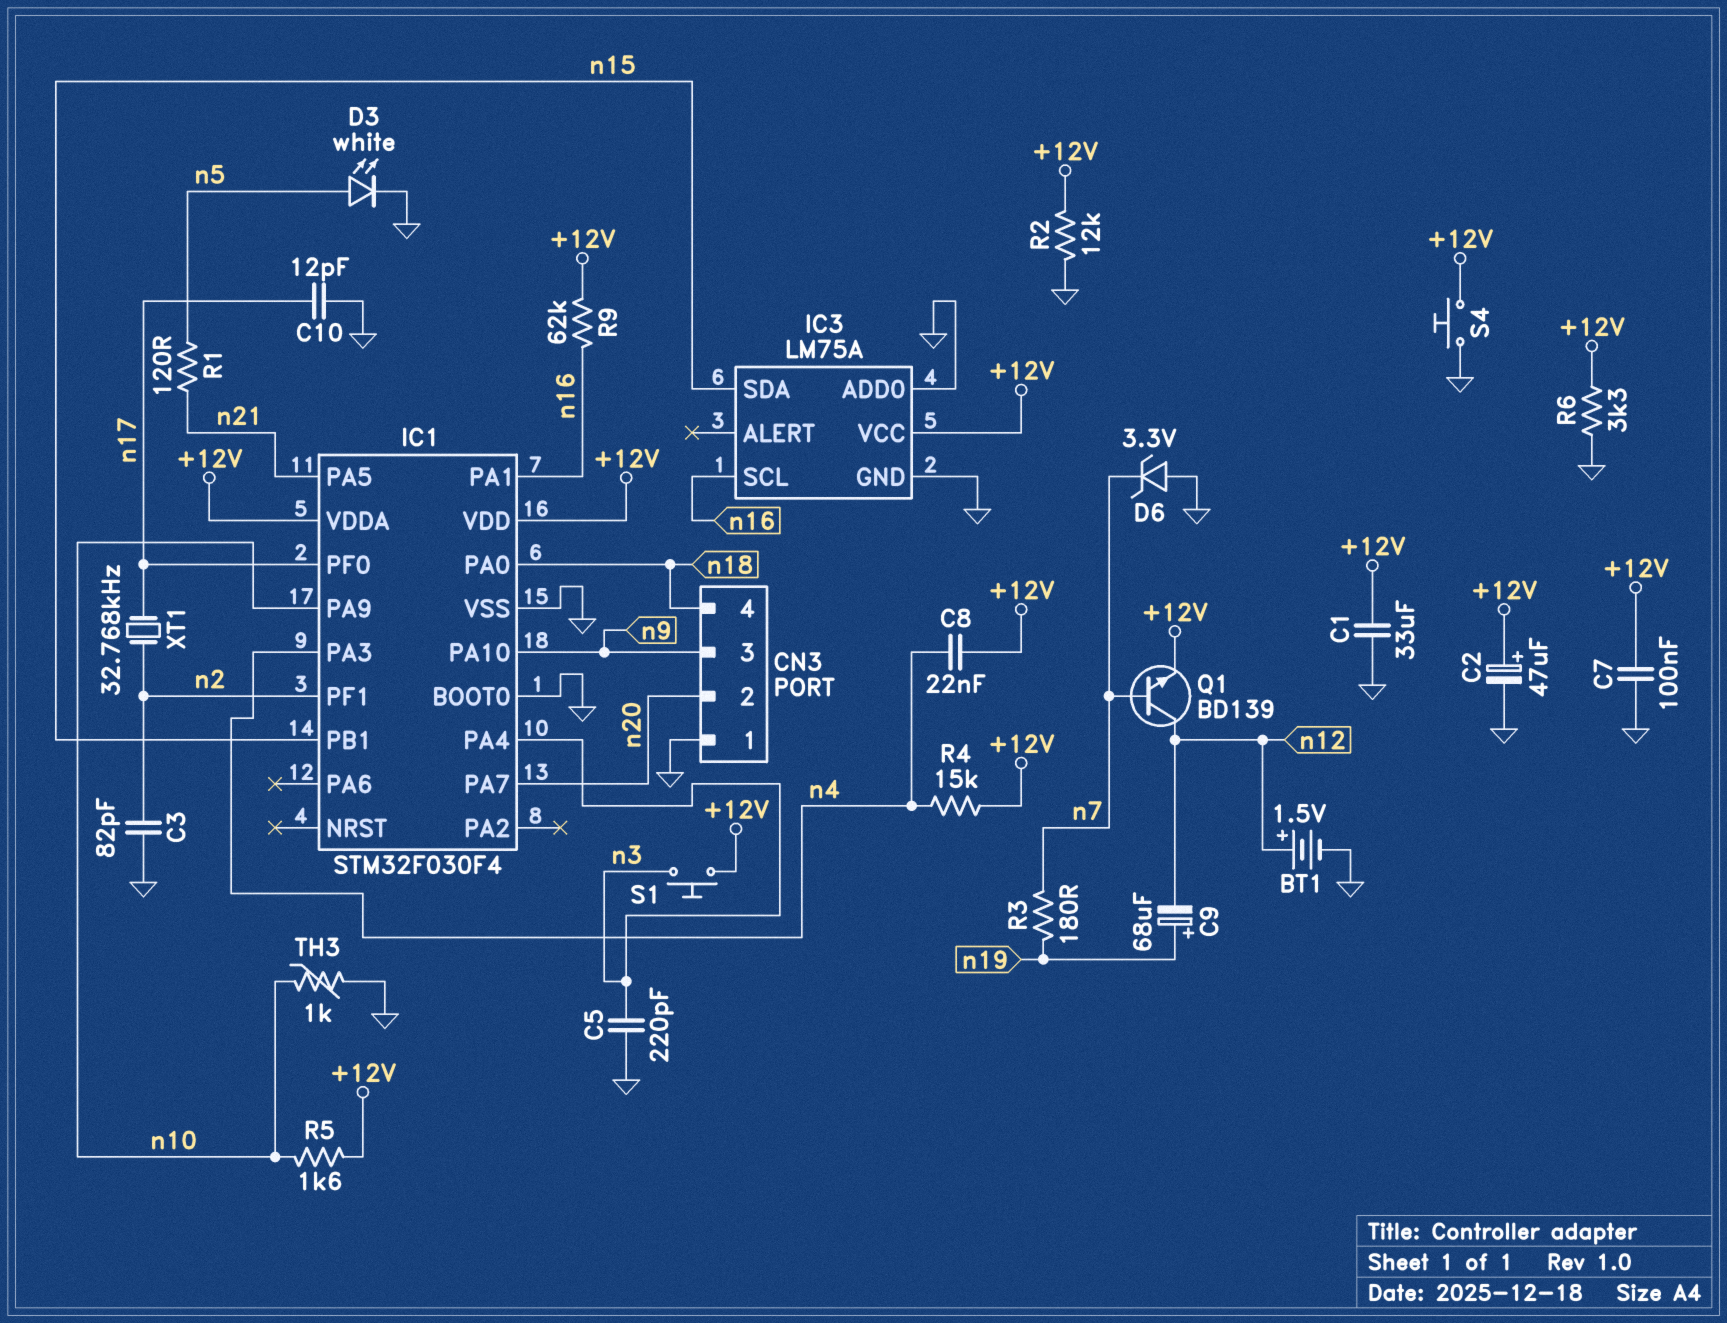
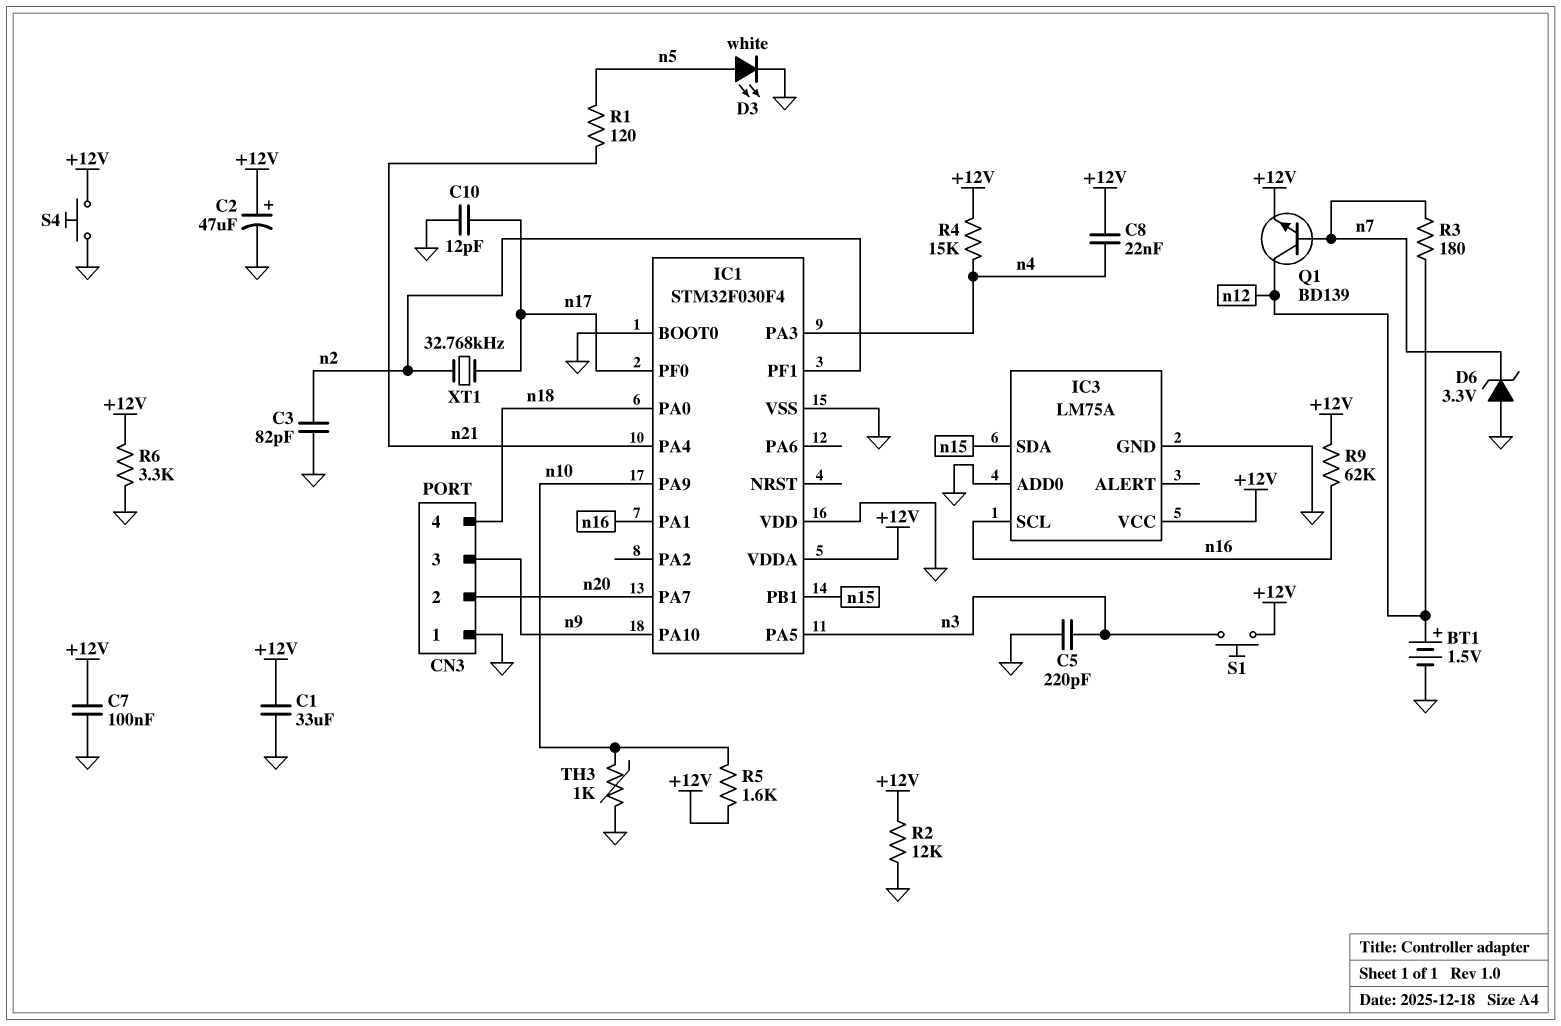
C9: 68uF (plus n19, minus n12) -> none
IC1 pin PA4: n3 -> n21
IC1 pin PA5: n21 -> n3
IC1 pin VDD: +12V -> GND
R3: 180 (n7, n19) -> 180 (n7, n12)

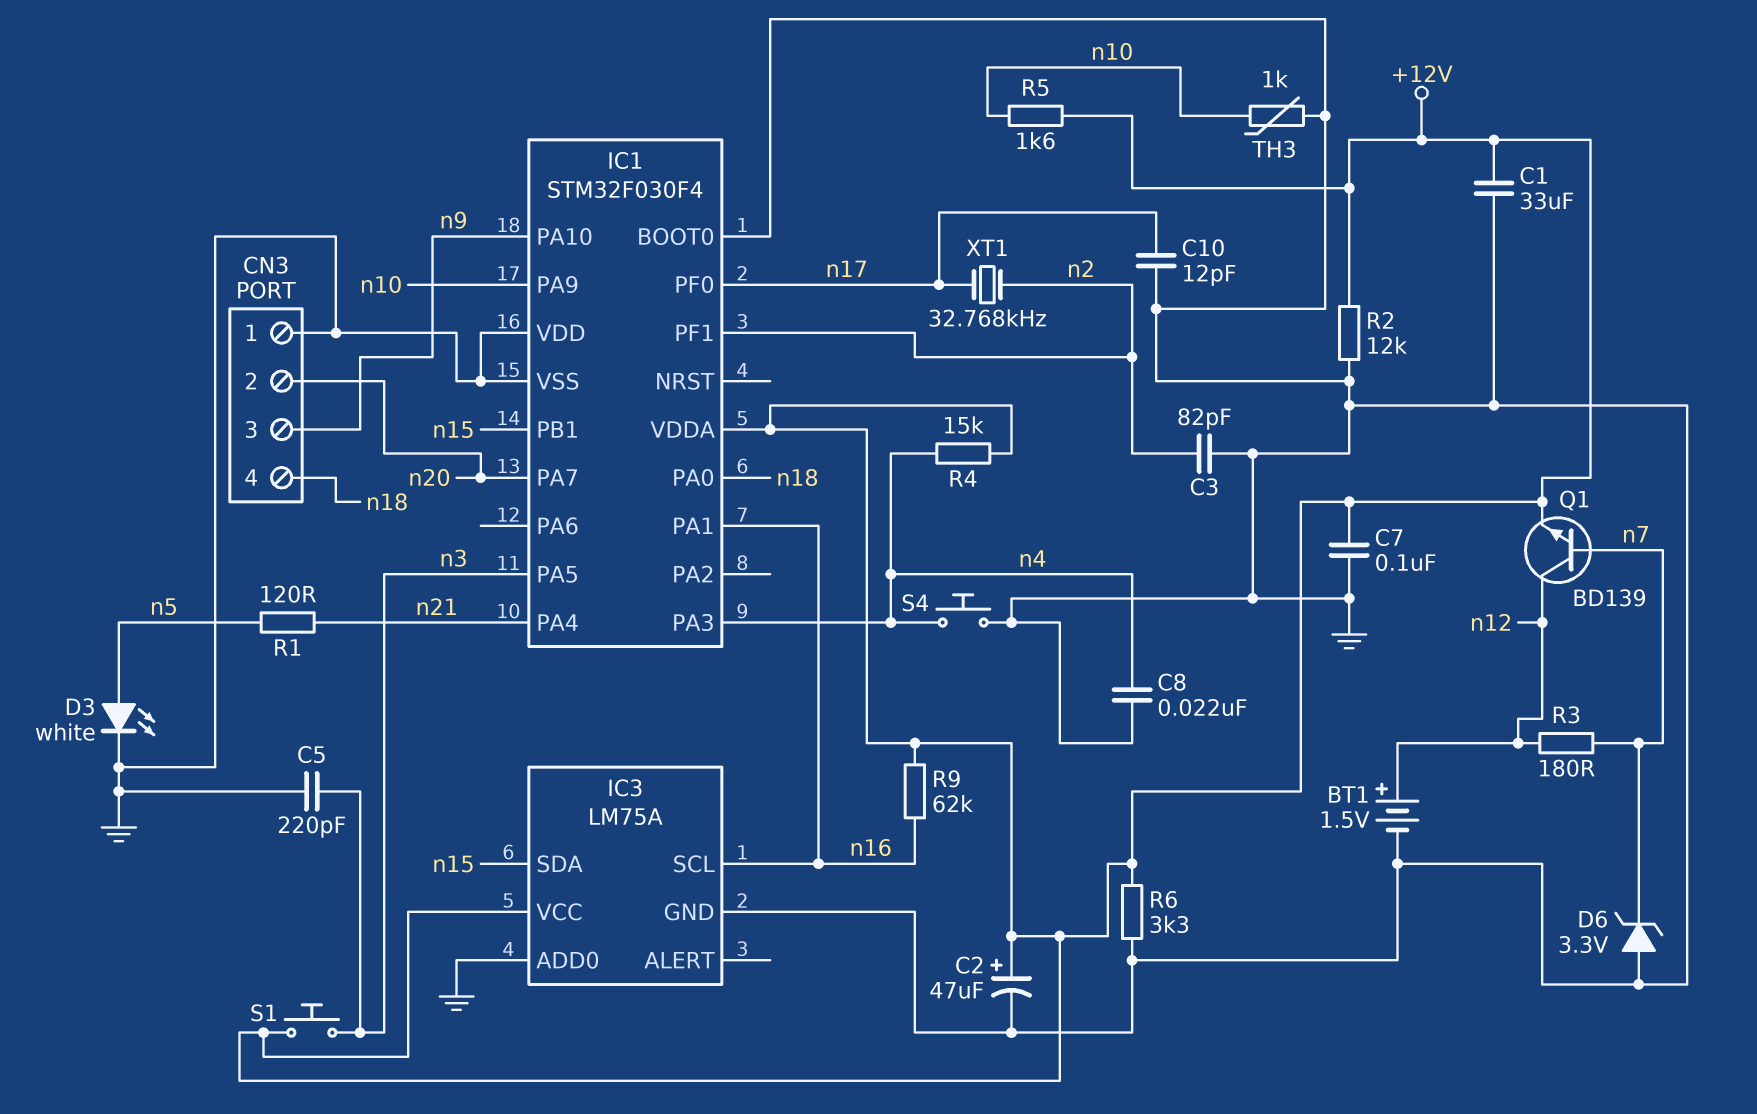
C8: 22nF (+12V, n4) -> 22nF (GND, n4)
S4: button (+12V, GND) -> button (GND, n4)

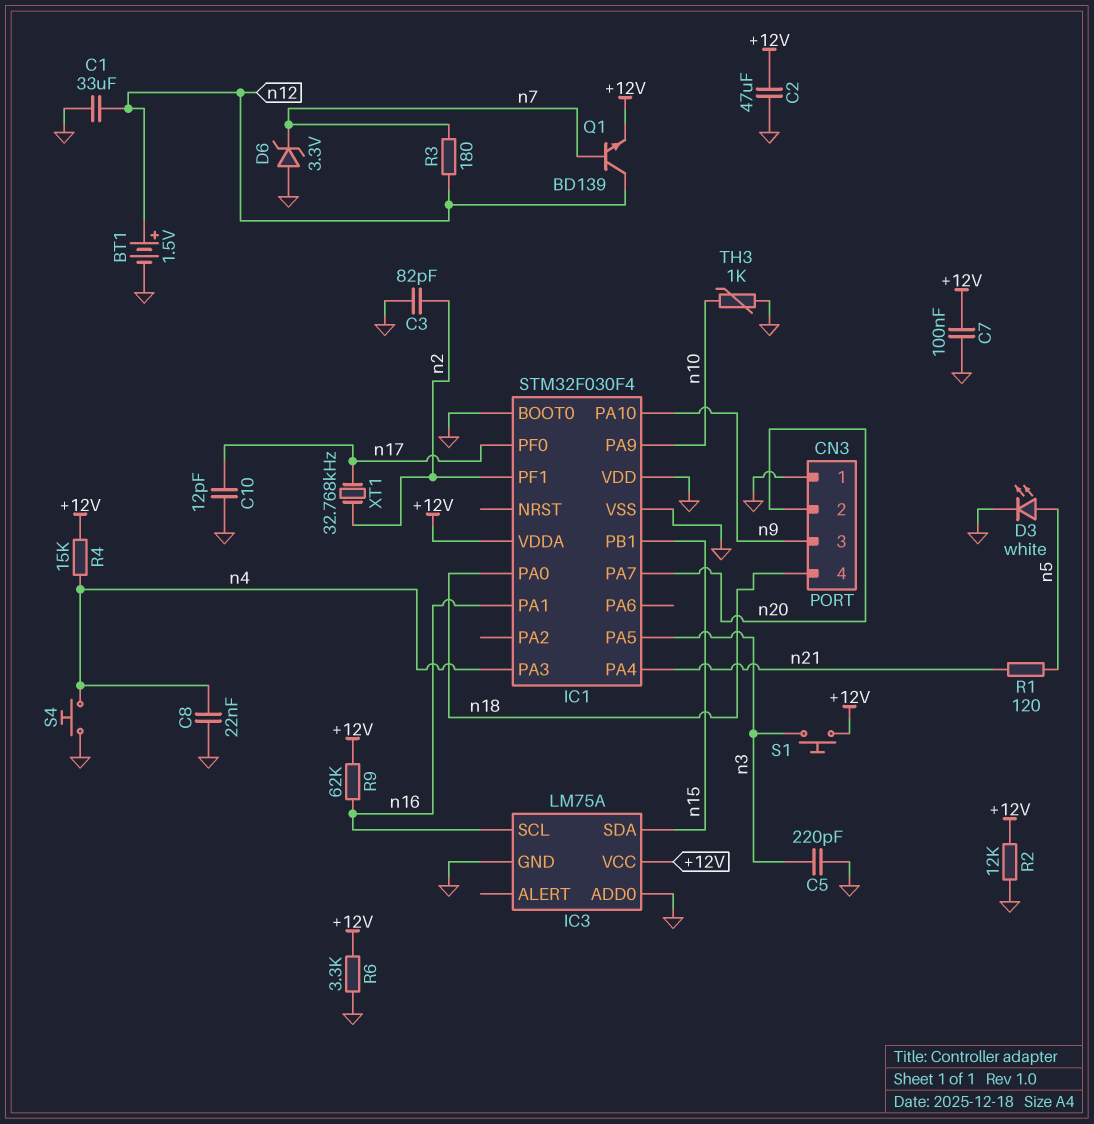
C1: 33uF (+12V, GND) -> 33uF (GND, n12)
C2: 47uF (plus +12V, minus GND) -> 47uF (+12V, GND)
R5: 1.6k (+12V, n10) -> none

